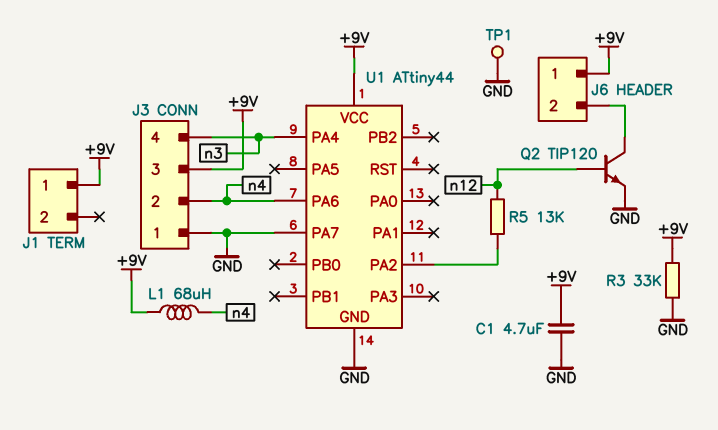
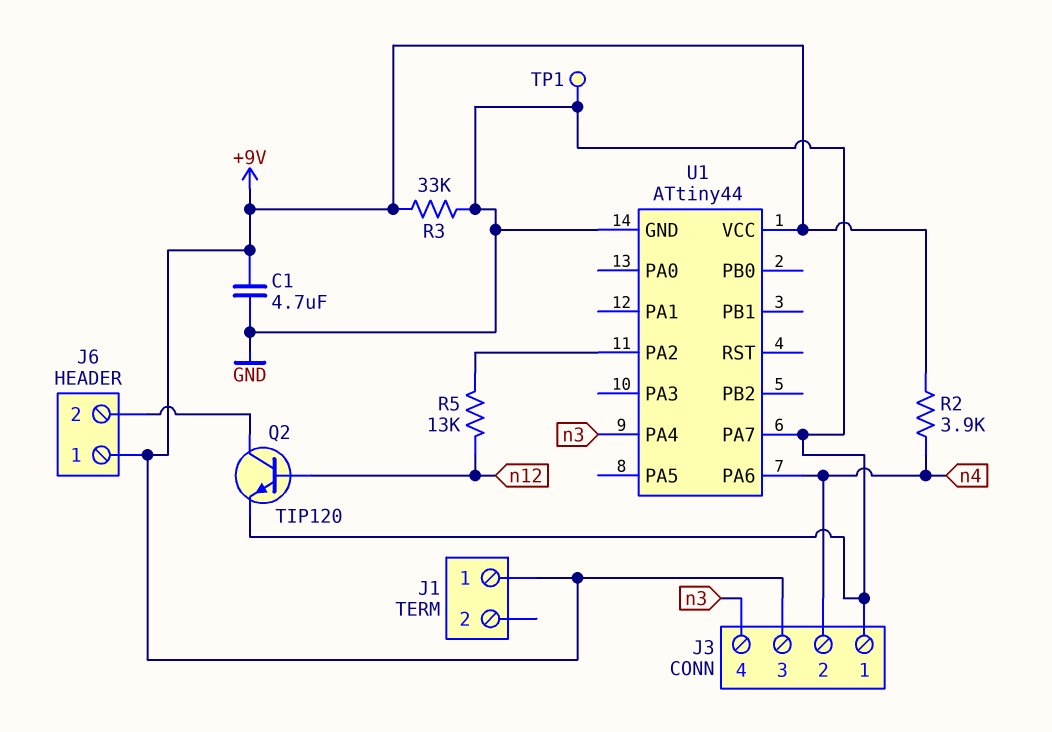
L1: 68uH (+9V, n4) -> none
R2: none -> 3.9k (+9V, n4)

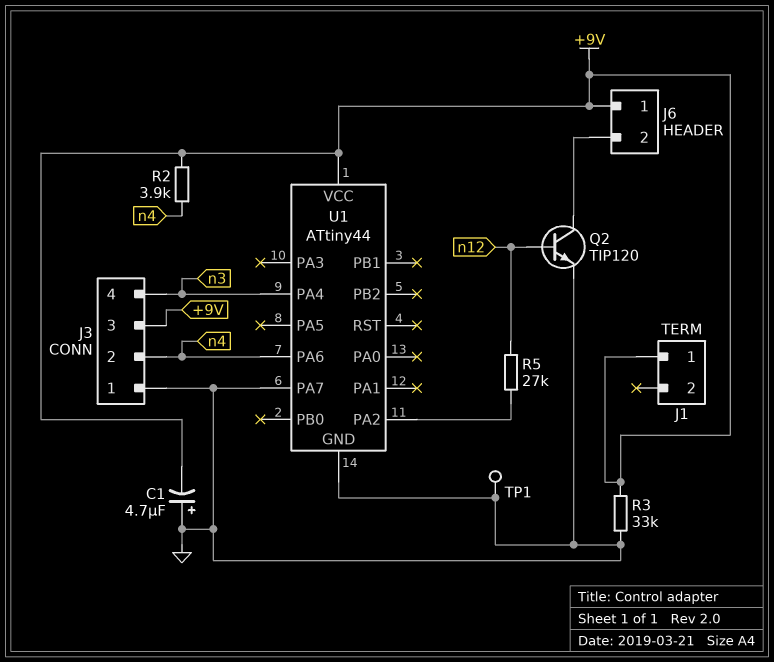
C1: 4.7uF (+9V, GND) -> 4.7uF (plus GND, minus +9V)
R5: 13k (U1/PA2, n12) -> 27k (U1/PA2, n12)

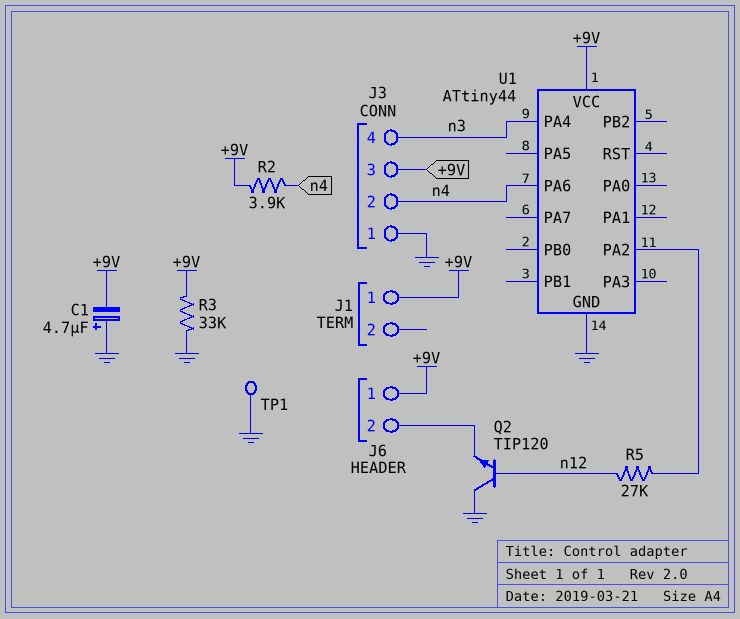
Q2: NPN TIP120 (B n12, C J6/2, E GND) -> NPN TIP120 (B n12, C GND, E J6/2)
U1 pin PA7: GND -> none

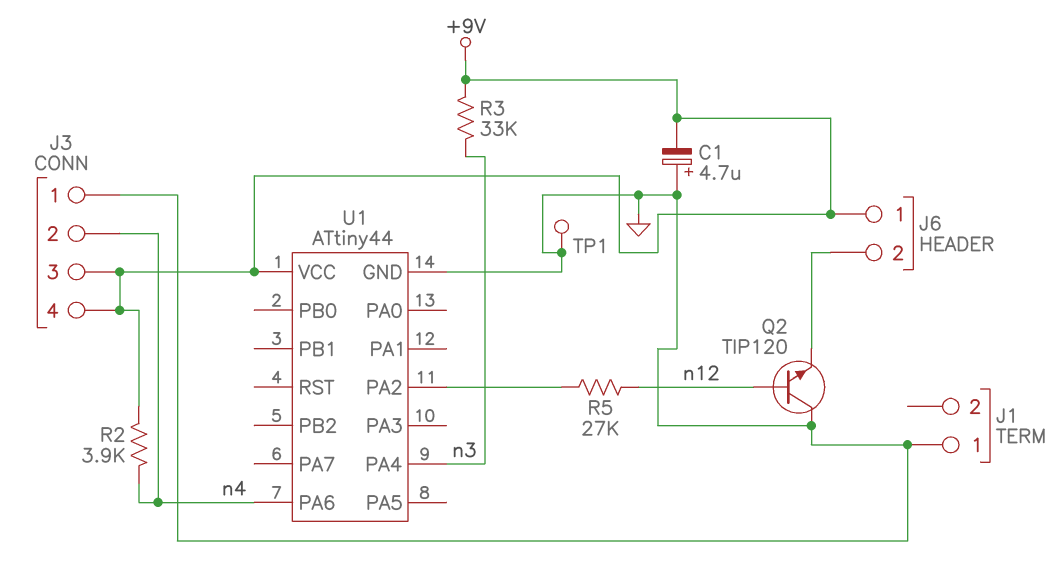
J1 pin 1: +9V -> GND
J3 pin 4: n3 -> +9V
R3: 33k (+9V, GND) -> 33k (+9V, n3)

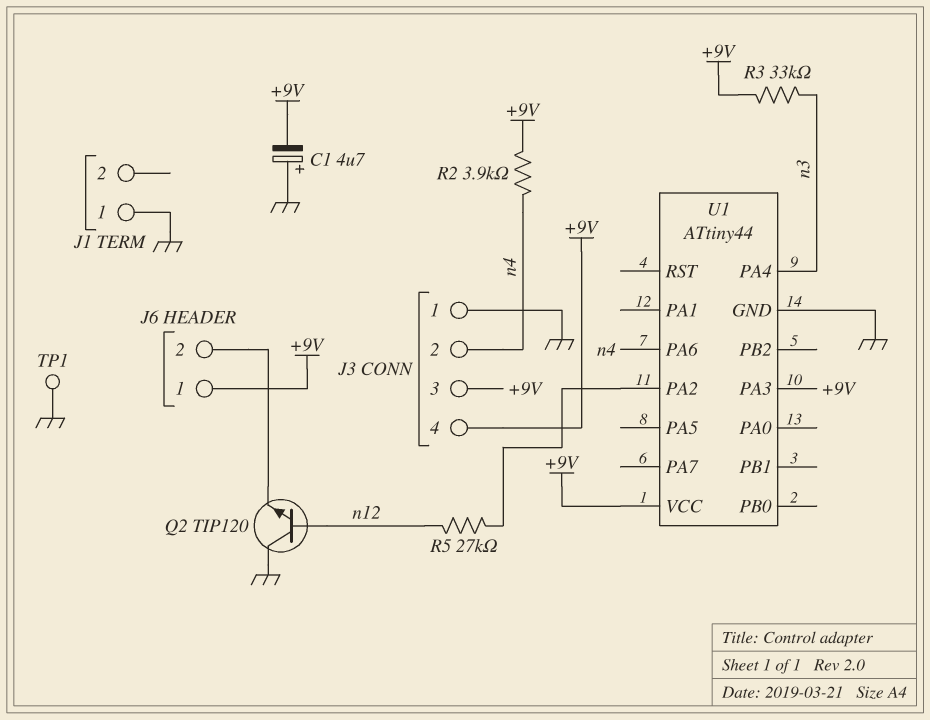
U1 pin PA3: none -> +9V

